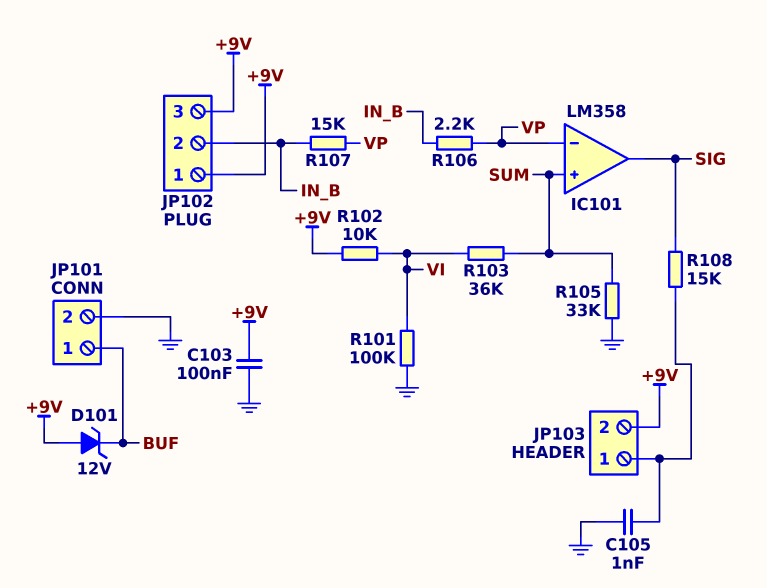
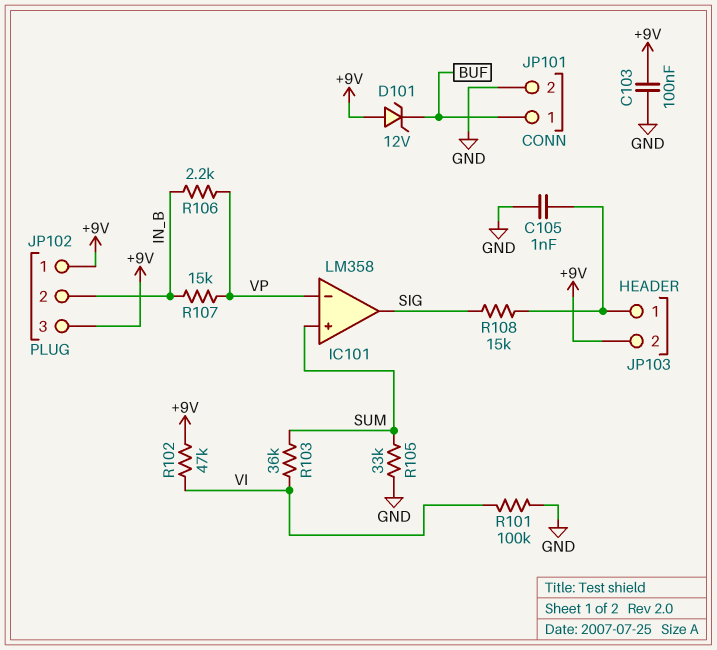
R102: 10k (+9V, VI) -> 47k (+9V, VI)

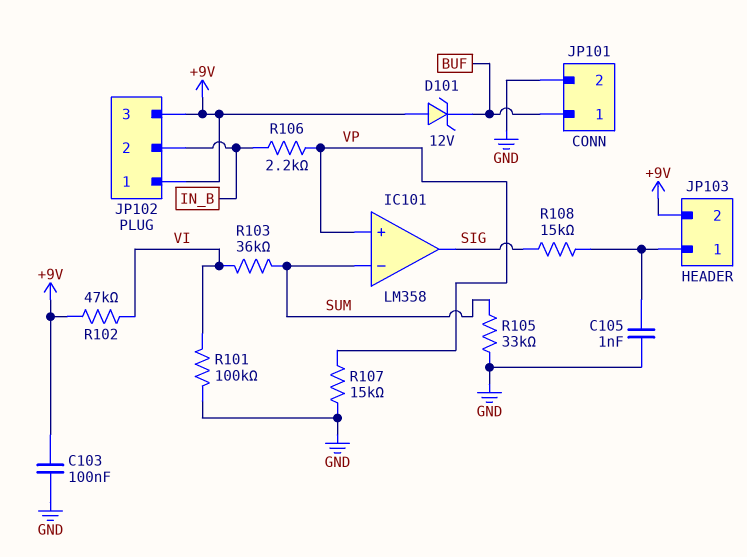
IC101 pin in+: SUM -> VP
IC101 pin in-: VP -> SUM
R107: 15k (IN_B, VP) -> 15k (GND, VP)

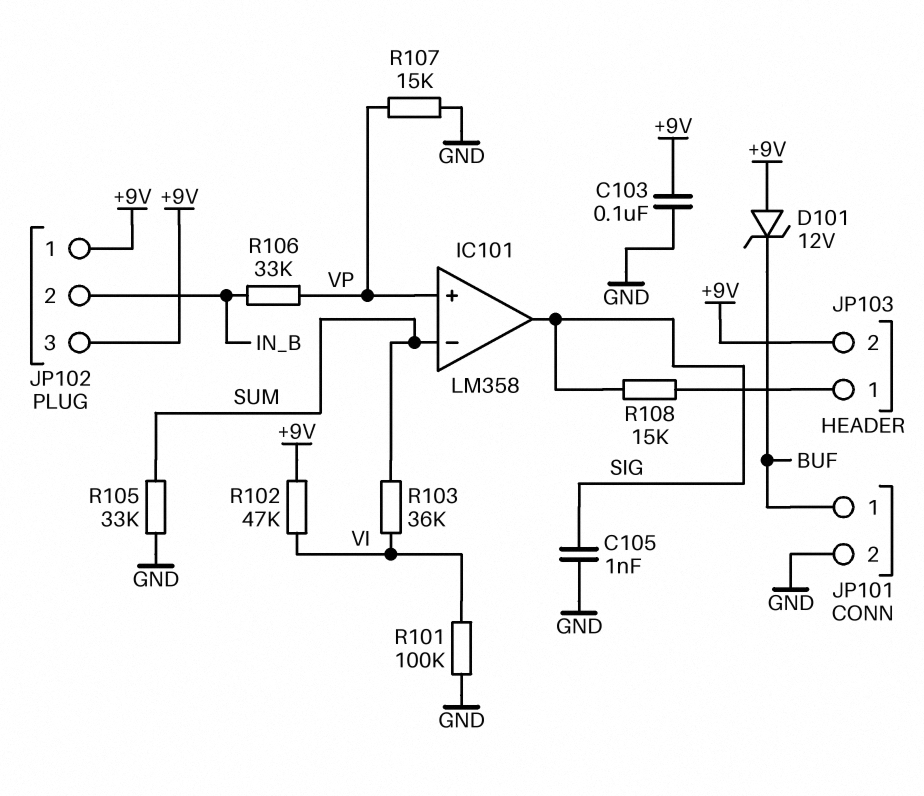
C105: 1nF (GND, JP103/1) -> 1nF (GND, SIG)
R106: 2.2k (IN_B, VP) -> 33k (IN_B, VP)

